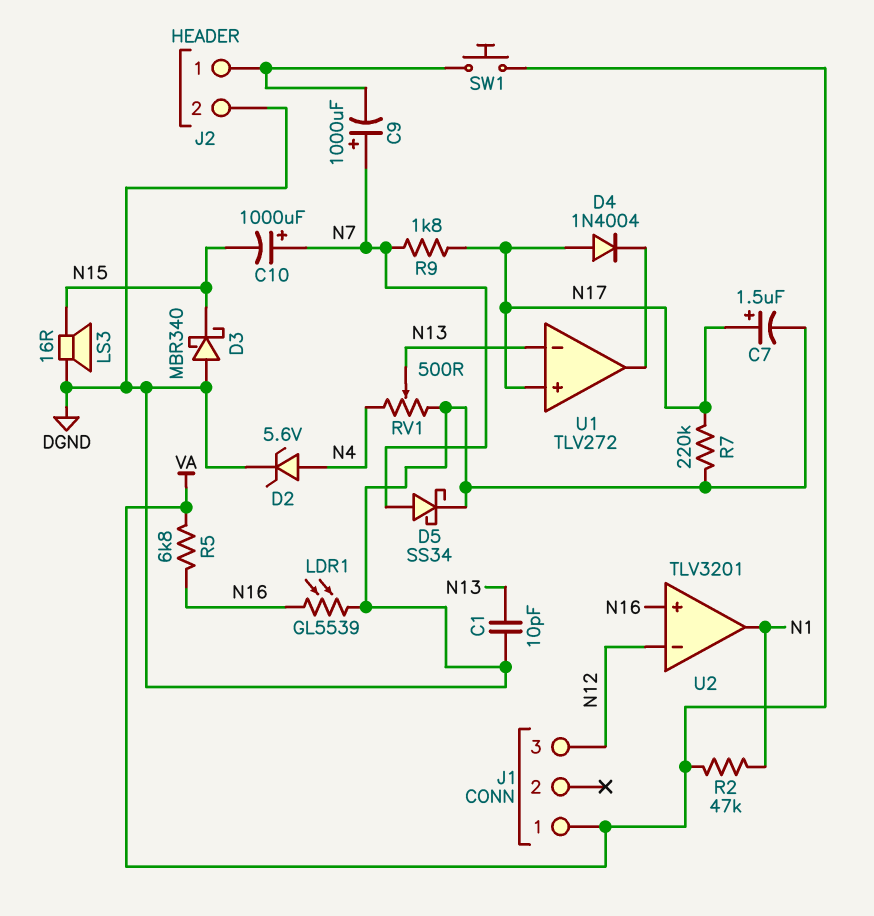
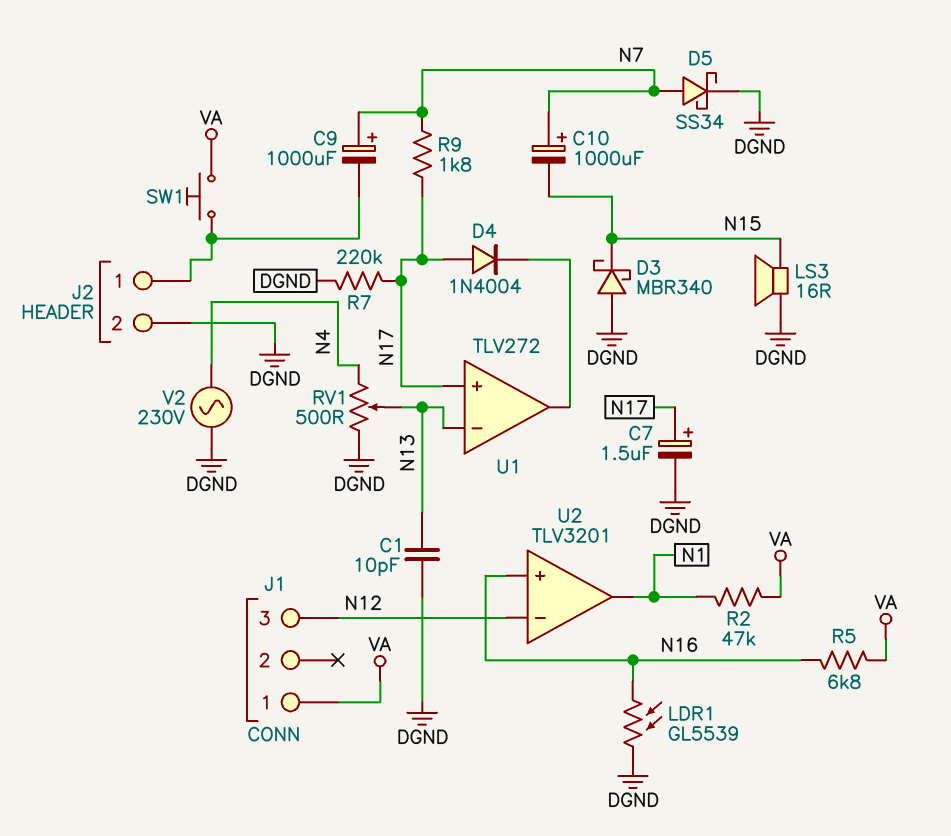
D2: zener 5.6V (A N4, K DGND) -> none
V2: none -> AC 230V (DGND, N4)

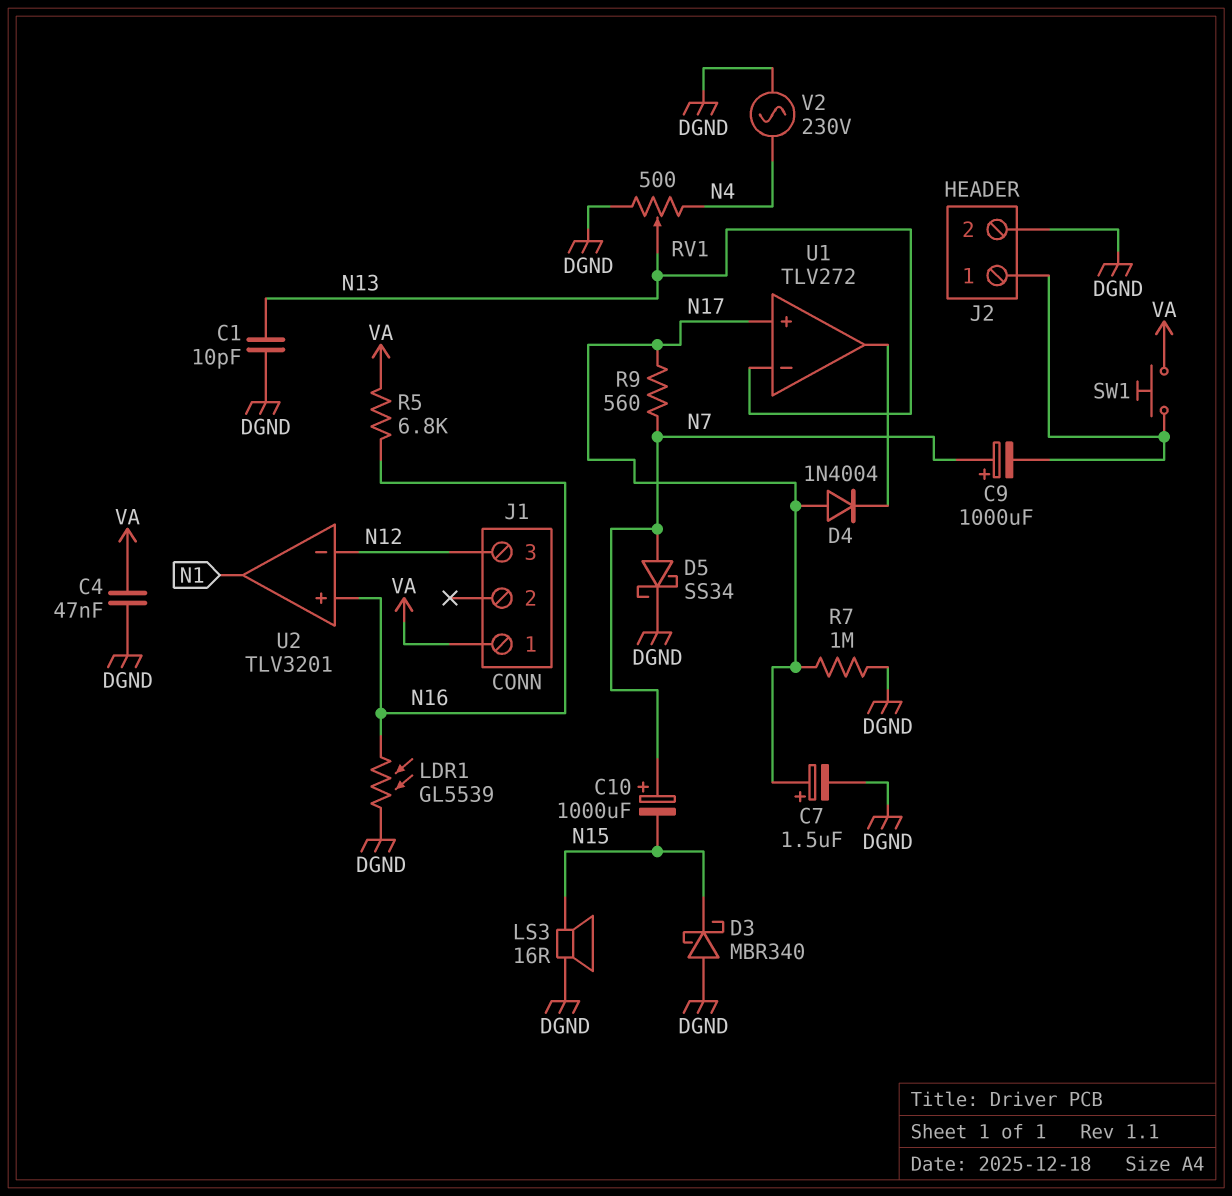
C4: none -> 47nF (DGND, VA)
R2: 47k (N1, VA) -> none
R7: 220k (DGND, N17) -> 1M (DGND, N17)
R9: 1.8k (N7, N17) -> 560 (N7, N17)

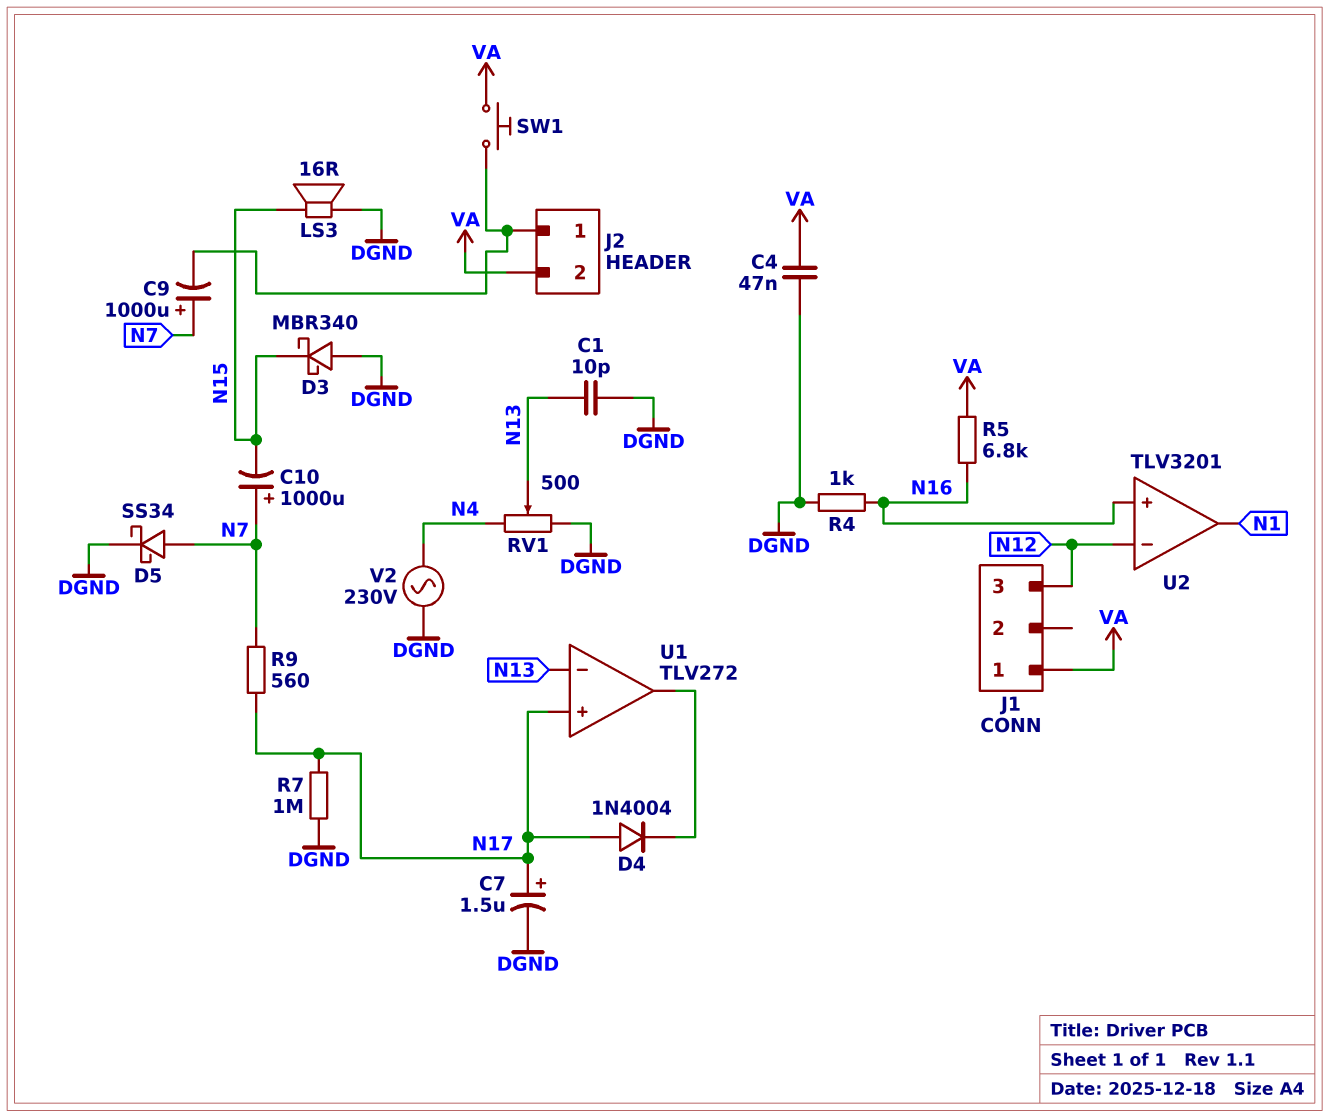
J2 pin 2: DGND -> VA
LDR1: GL5539 (DGND, N16) -> none
R4: none -> 1k (DGND, N16)

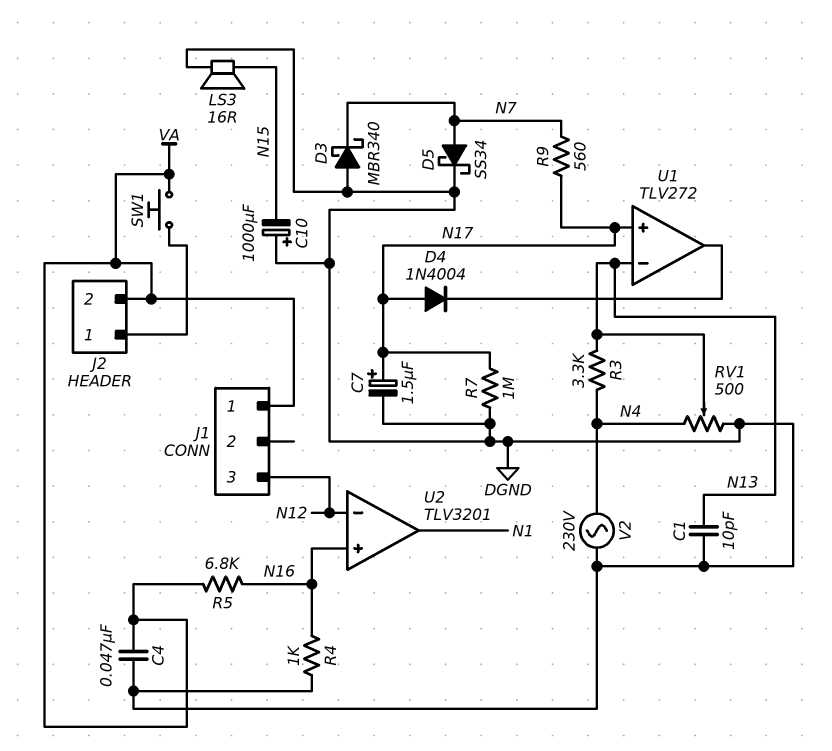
C9: 1000uF (plus N7, minus J2/1) -> none
C10: 1000uF (plus N7, minus N15) -> 1000uF (plus DGND, minus N15)
D3: schottky MBR340 (A DGND, K N15) -> schottky MBR340 (A DGND, K N7)
R3: none -> 3.3k (N4, N13)

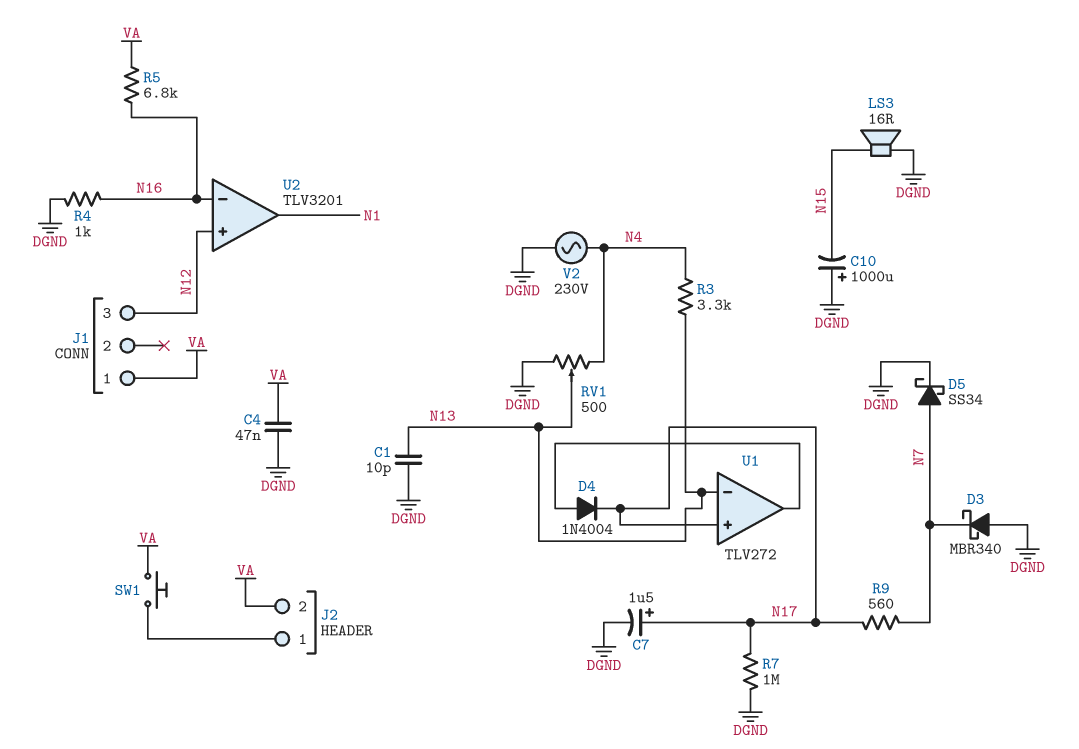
D4: diode 1N4004 (A N17, K U1/out) -> diode 1N4004 (A U1/out, K N17)
U2 pin in+: N16 -> N12
U2 pin in-: N12 -> N16

